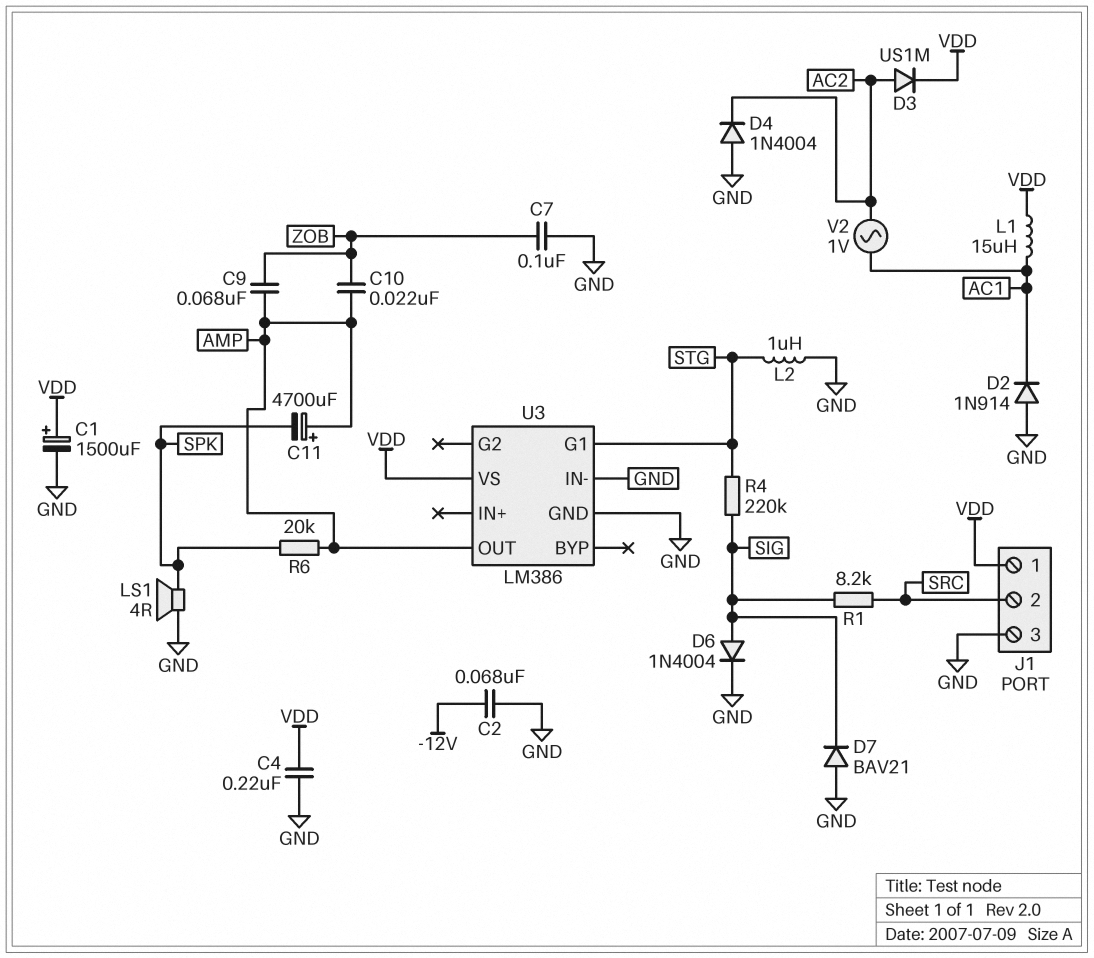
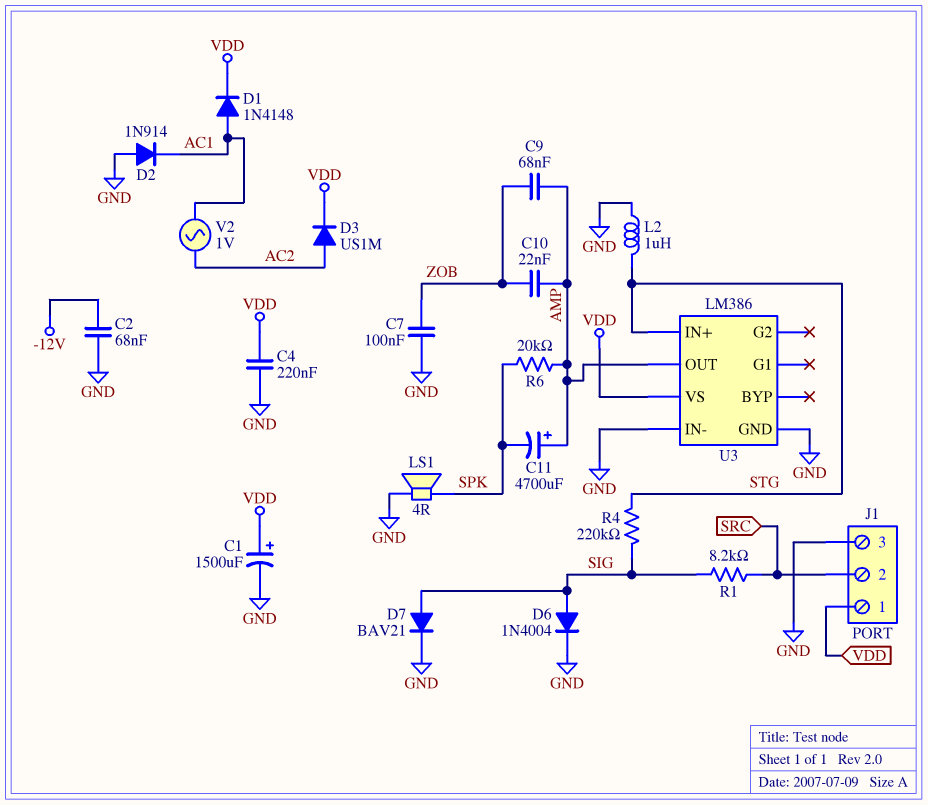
D1: none -> diode 1N4148 (A AC1, K VDD)
D4: diode 1N4004 (A GND, K AC2) -> none
D7: diode BAV21 (A GND, K SIG) -> diode BAV21 (A SIG, K GND)
L1: 15uH (AC1, VDD) -> none
U3 pin G1: STG -> none
U3 pin IN+: none -> STG

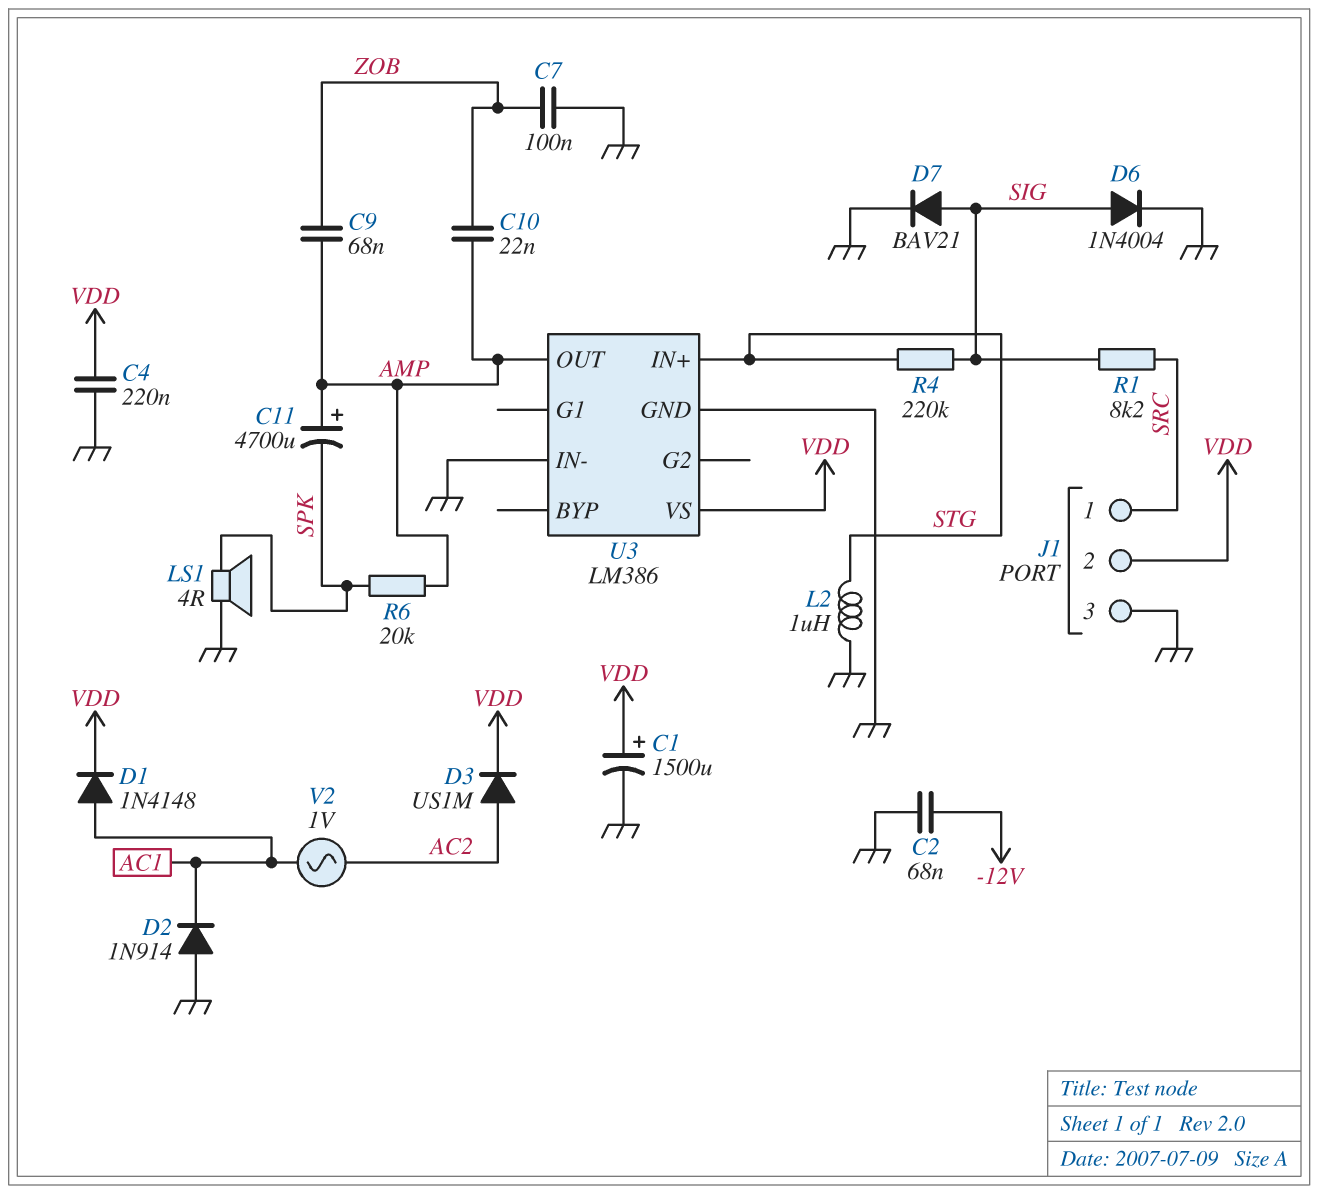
J1 pin 1: VDD -> SRC
J1 pin 2: SRC -> VDD

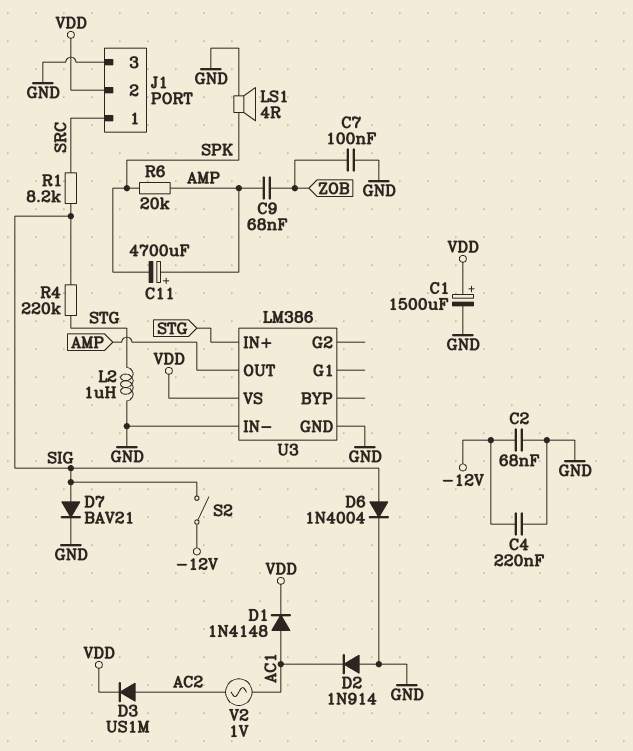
C4: 220nF (GND, VDD) -> 220nF (-12V, GND)
C10: 22nF (AMP, ZOB) -> none
S2: none -> switch (-12V, SIG)

